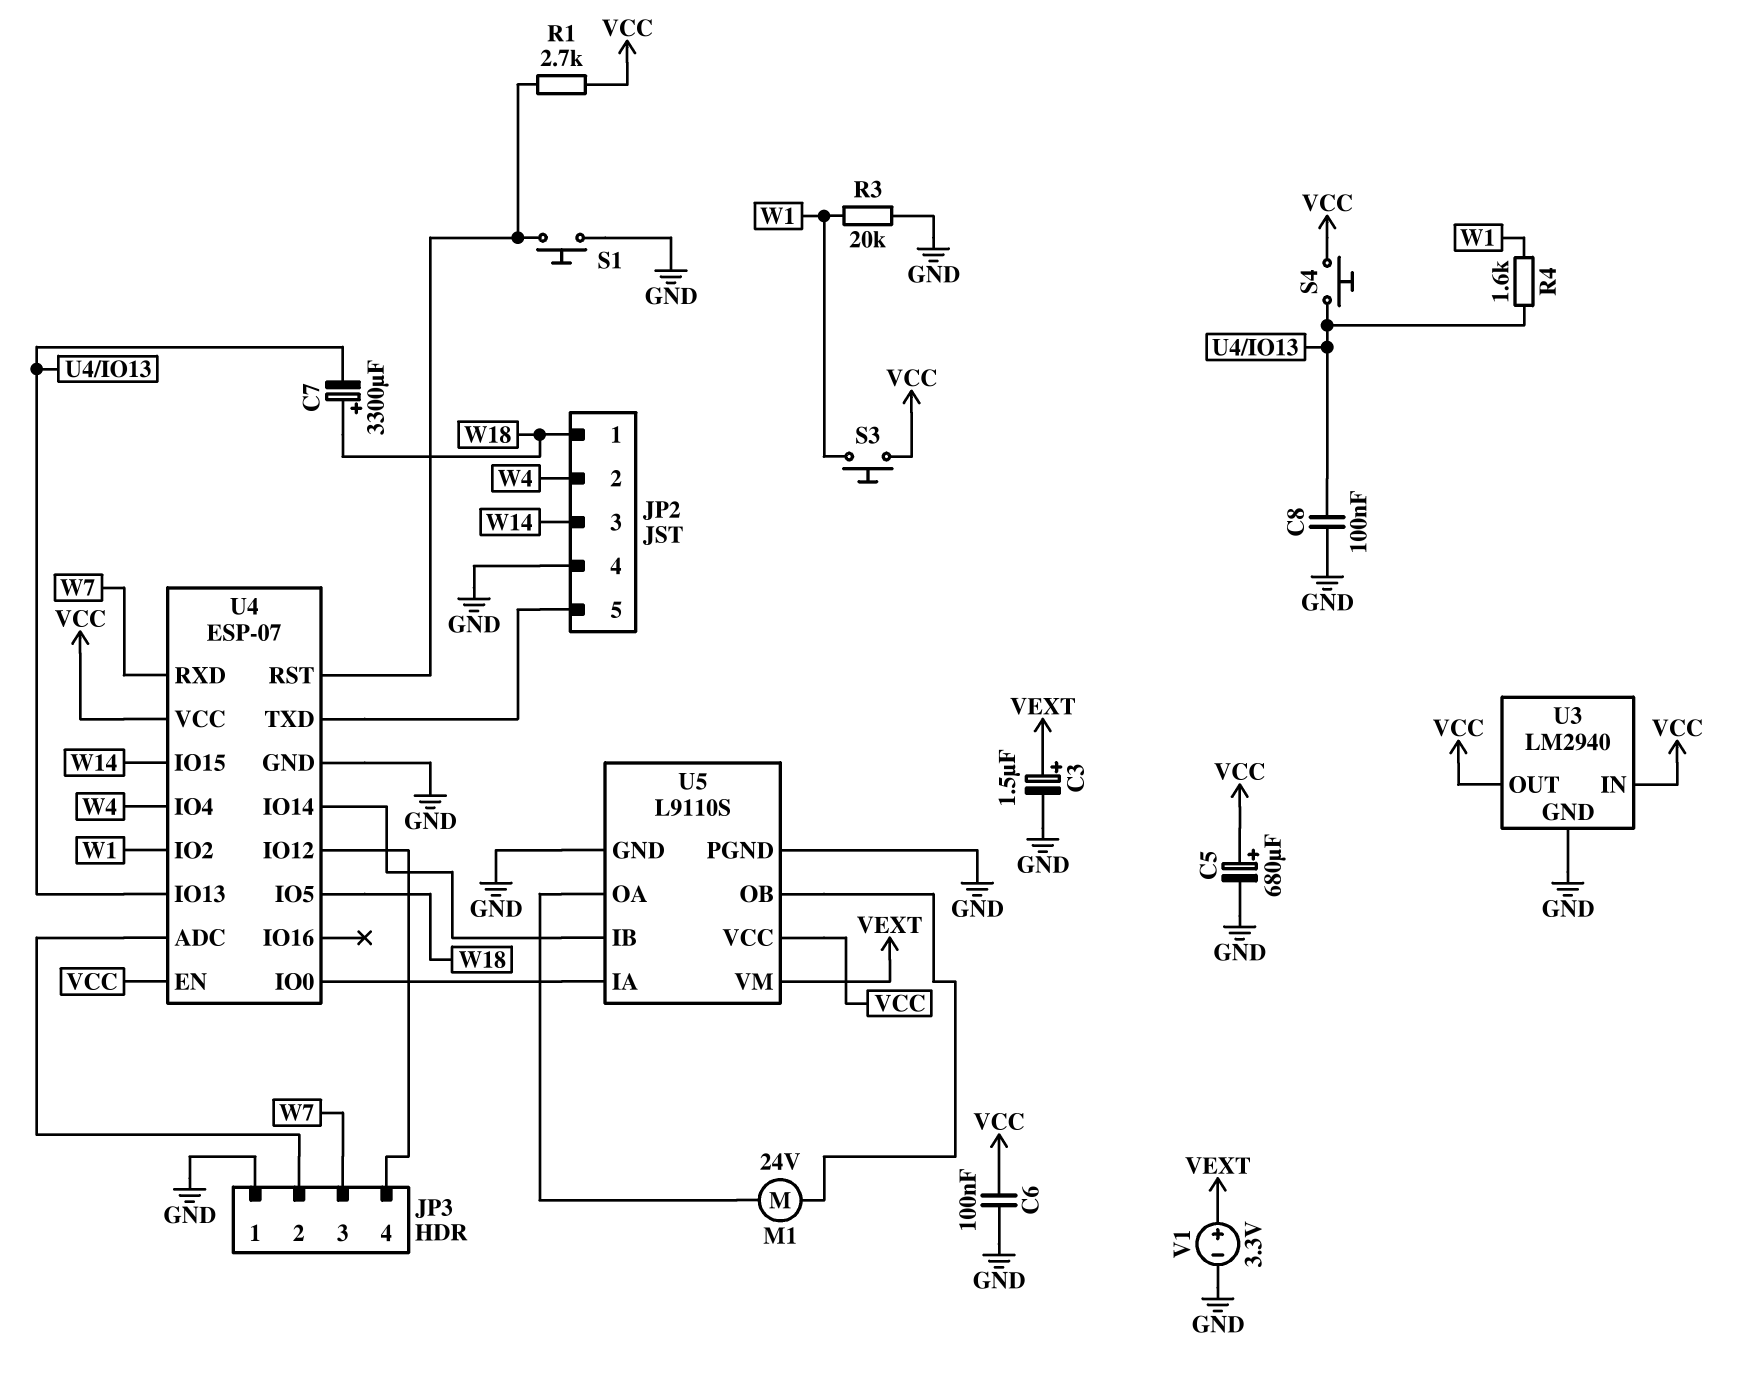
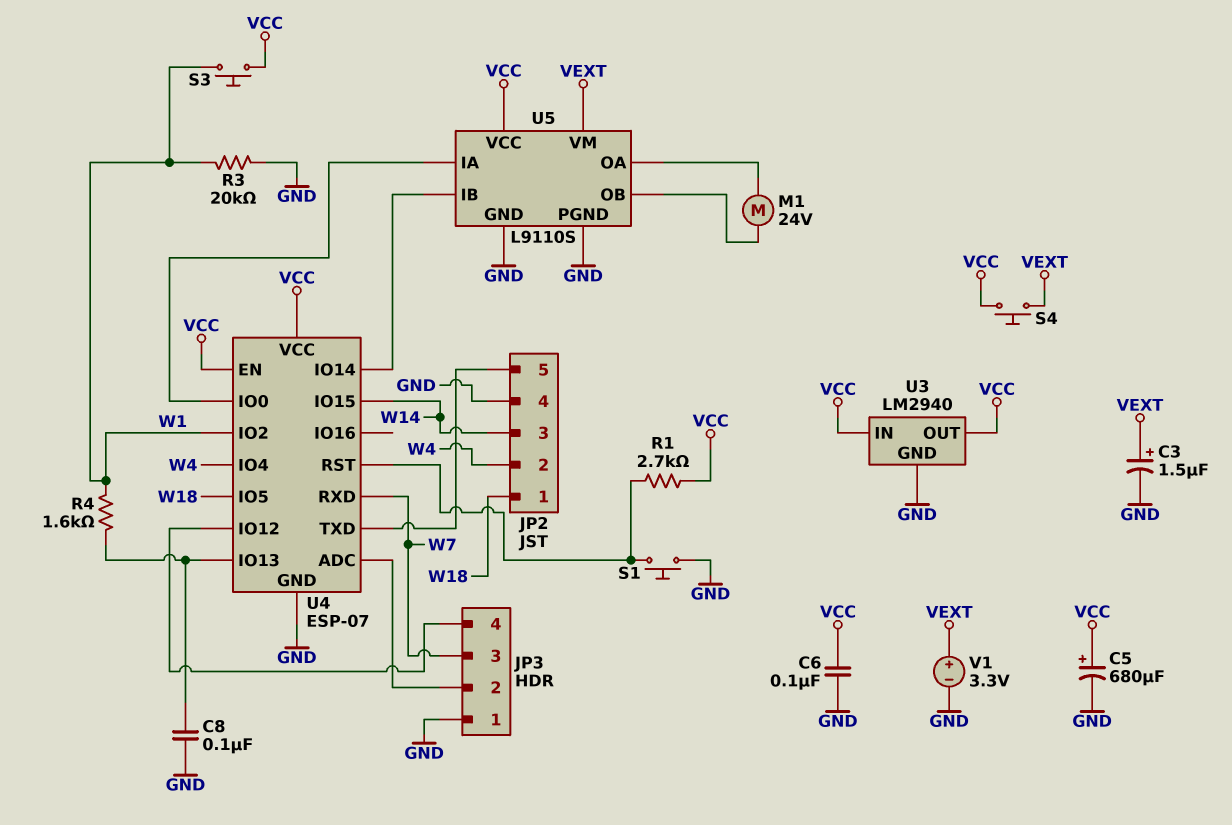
C7: 3300uF (plus W18, minus U4/IO13) -> none
S4: button (U4/IO13, VCC) -> button (VCC, VEXT)

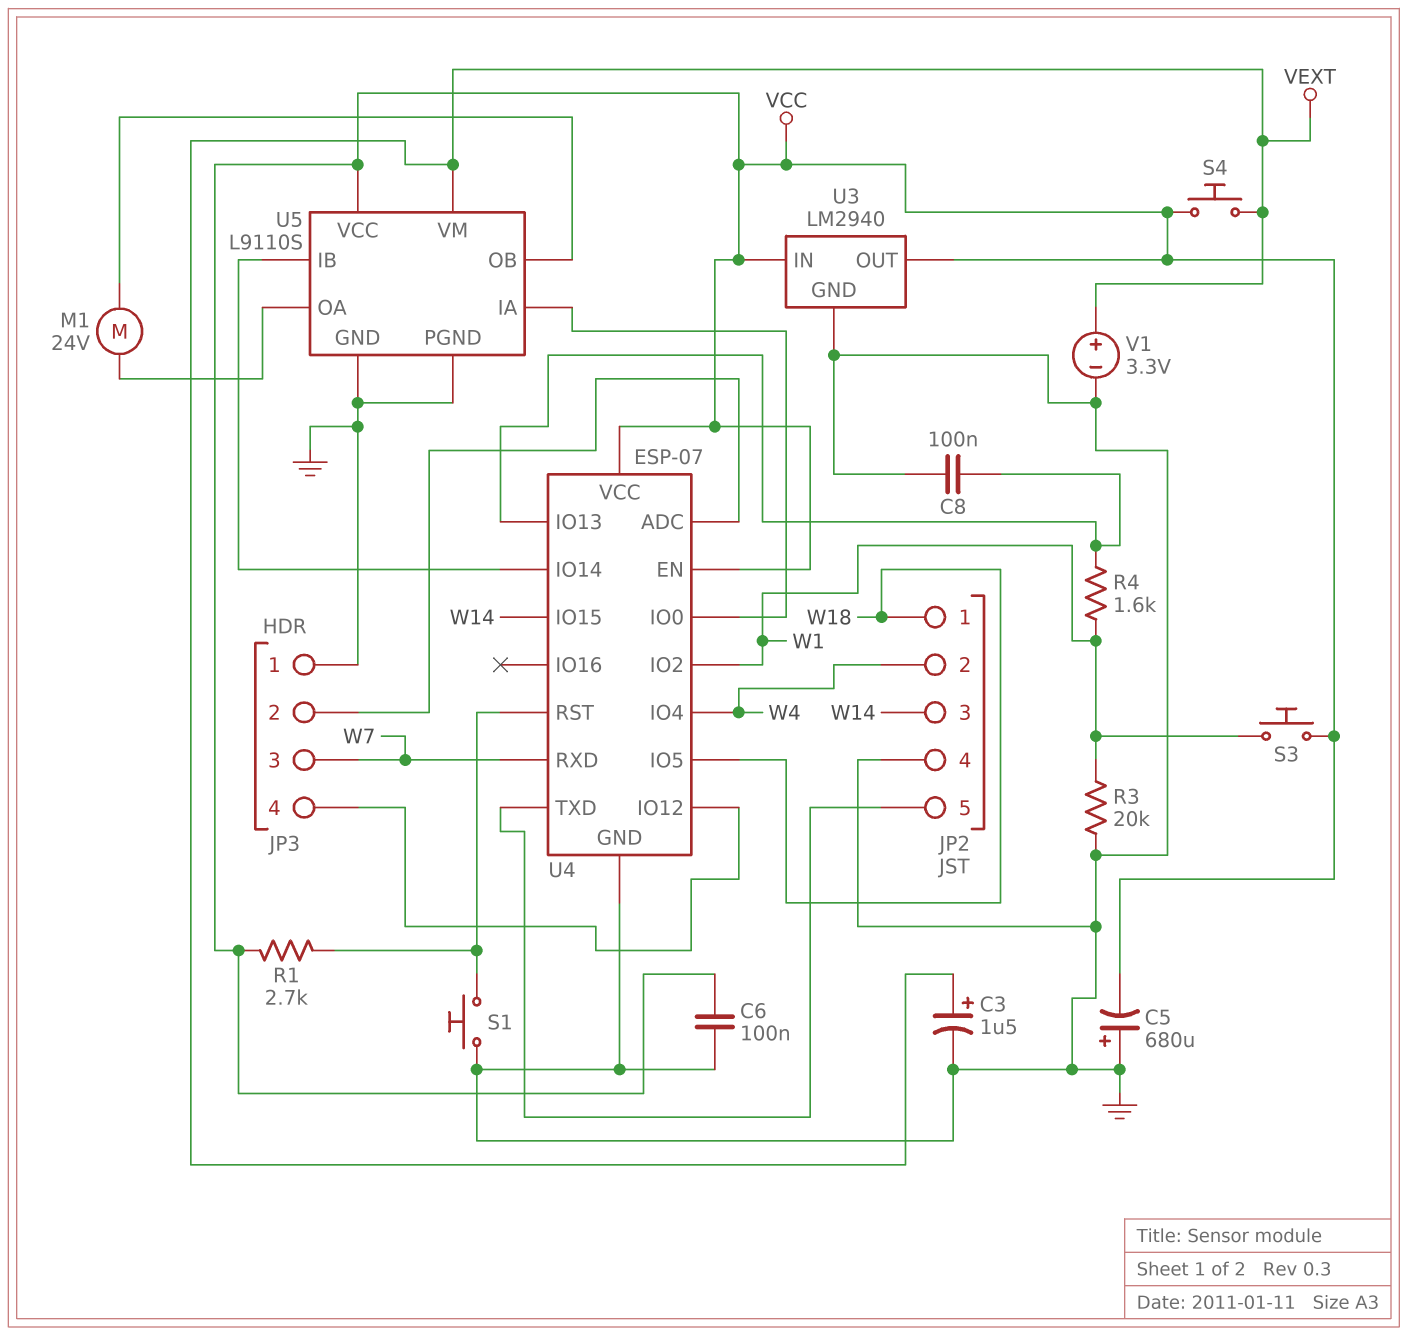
C5: 680uF (plus VCC, minus GND) -> 680uF (plus GND, minus VCC)

